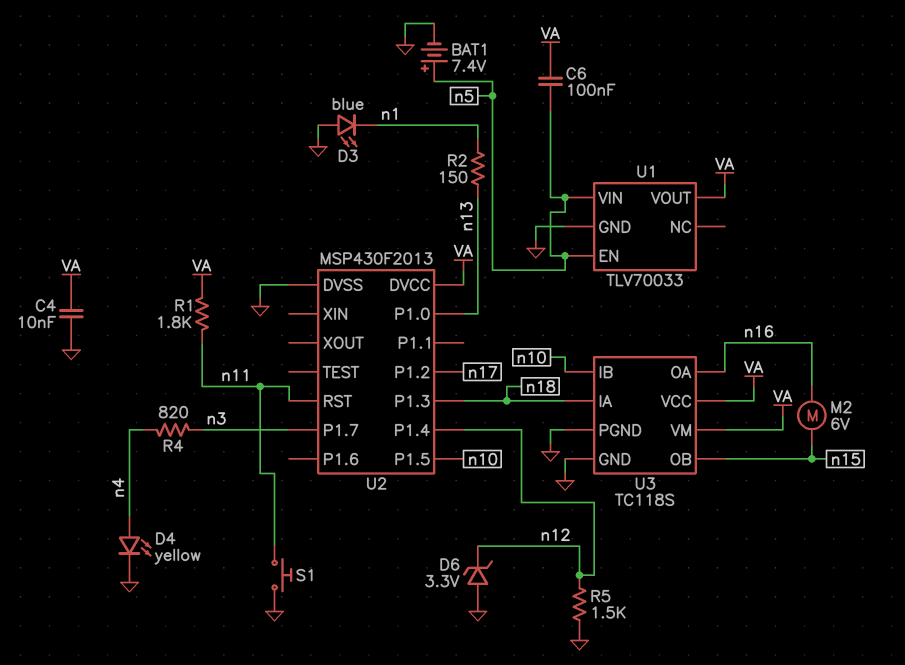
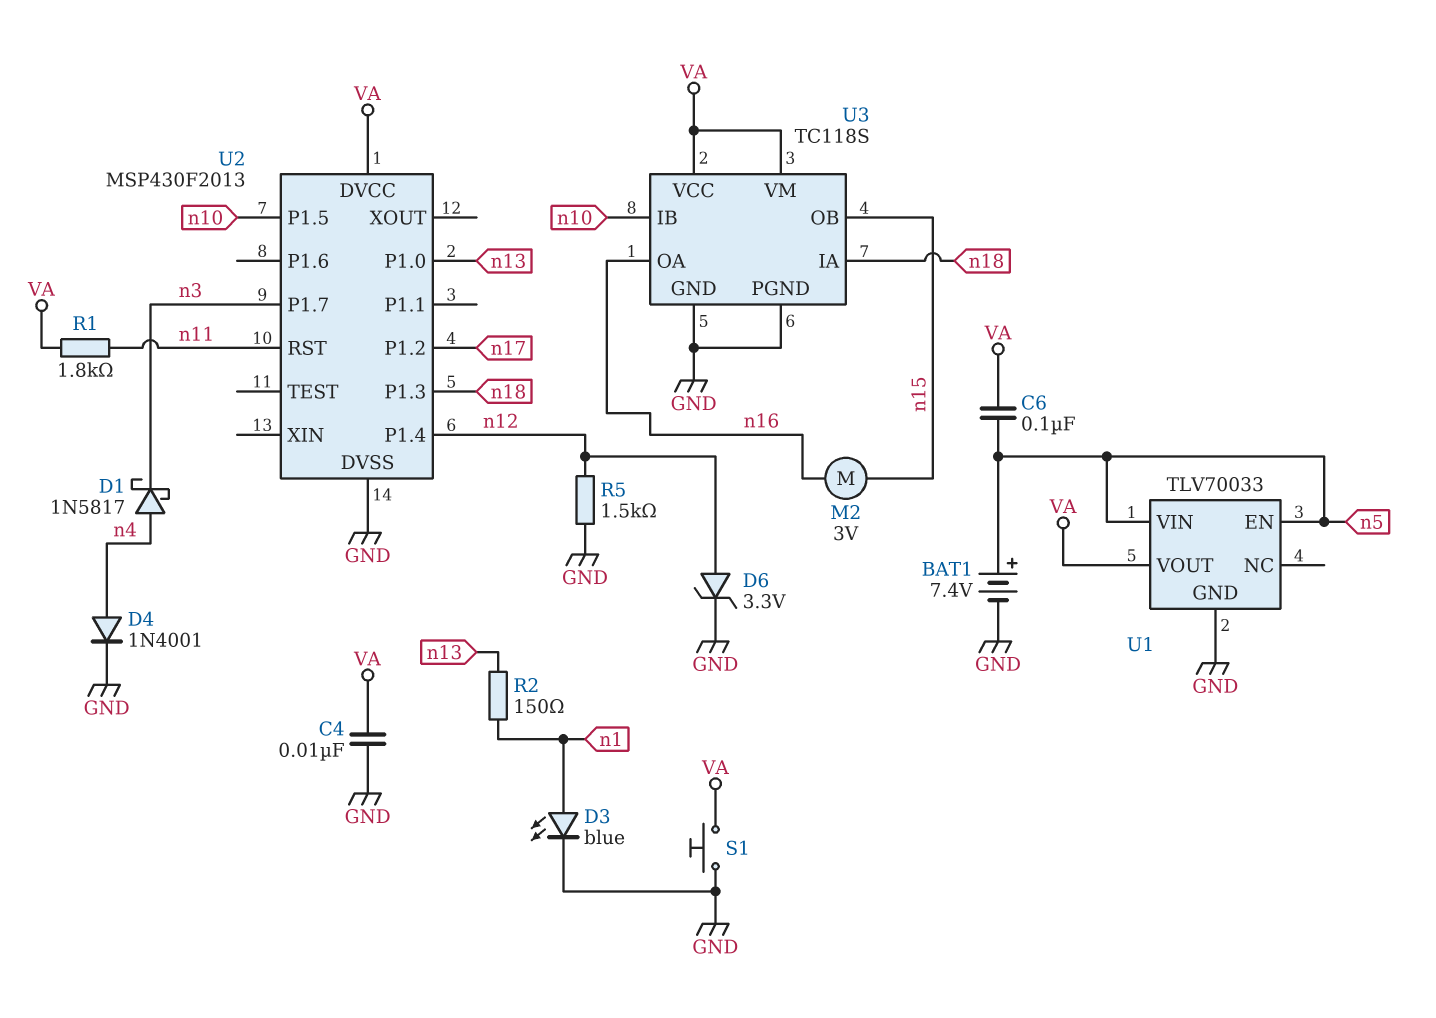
D1: none -> schottky 1N5817 (A n4, K n3)
D3: LED blue (A GND, K n1) -> LED blue (A n1, K GND)
D4: LED yellow (A n4, K GND) -> diode 1N4001 (A n4, K GND)
D6: zener 3.3V (A GND, K n12) -> zener 3.3V (A n12, K GND)
M2: motor 6V (n15, n16) -> motor 3V (n15, n16)
R4: 820 (n3, n4) -> none
S1: button (GND, n11) -> button (GND, VA)

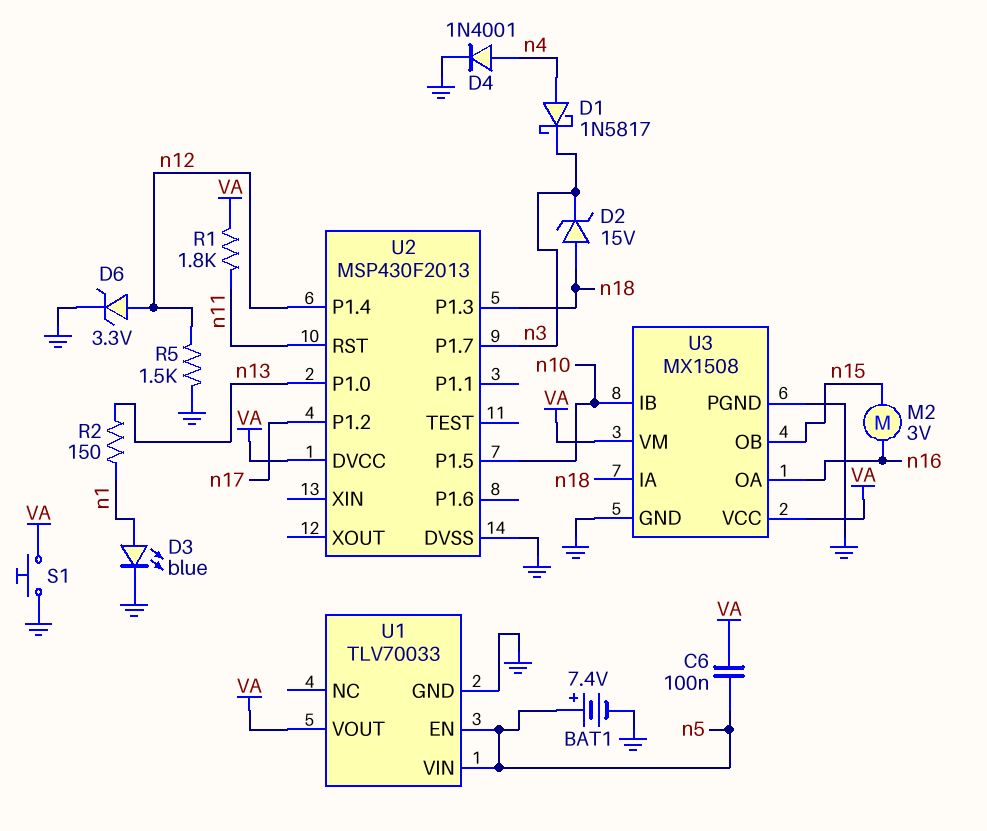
C4: 10nF (GND, VA) -> none
D2: none -> zener 15V (A n18, K n3)
U3: TC118S -> MX1508

